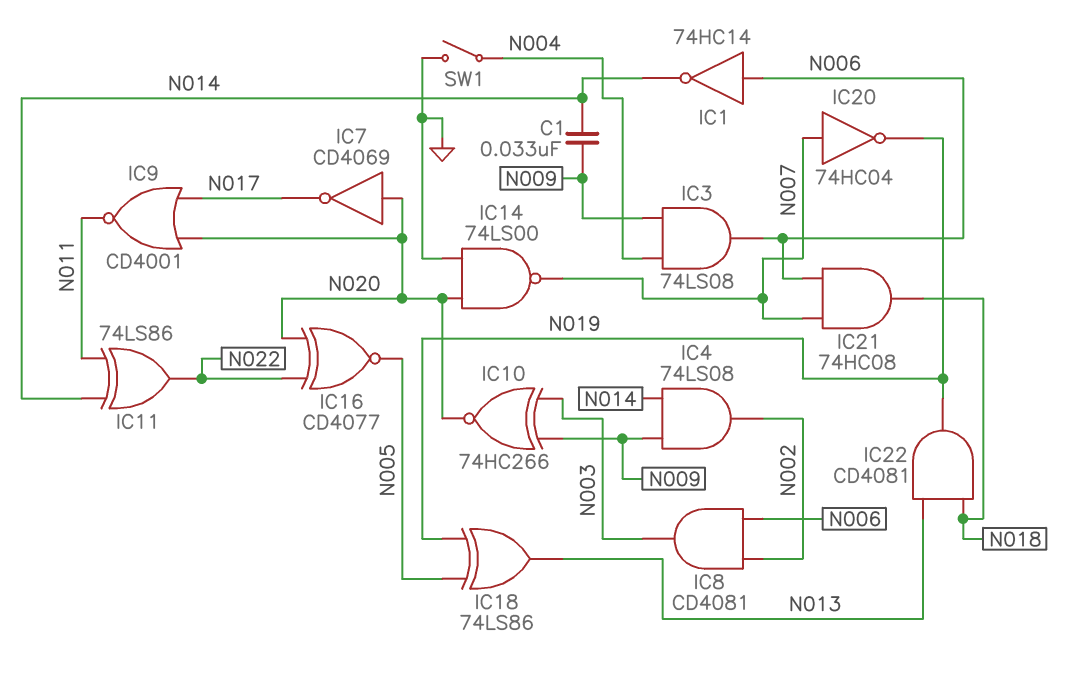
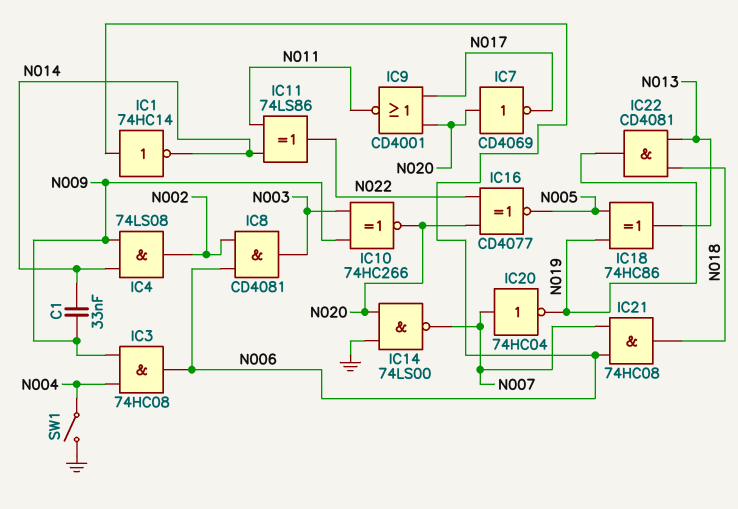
IC3: AND 74LS08 (in N004, in N009, out N006) -> AND 74HC08 (in N004, in N009, out N006)
IC18: XOR 74LS86 (in N005, in N019, out N013) -> XOR 74HC86 (in N005, in N019, out N013)

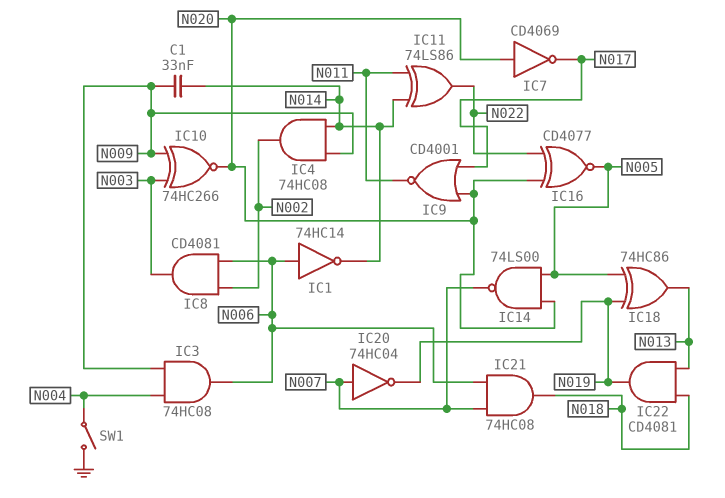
IC4: AND 74LS08 (in N009, in N014, out N002) -> AND 74HC08 (in N009, in N014, out N002)
IC14: NAND 74LS00 (in GND, in N020, out N007) -> NAND 74LS00 (in N005, in N020, out N007)

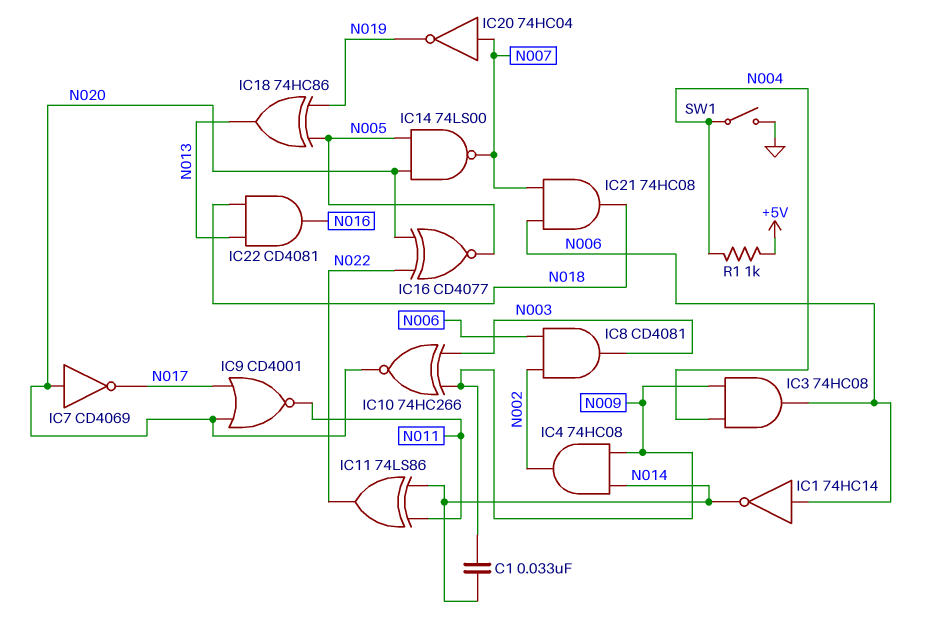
IC22: AND CD4081 (in N013, in N018, out N019) -> AND CD4081 (in N013, in N018, out N016)
R1: none -> 1k (+5V, N004)

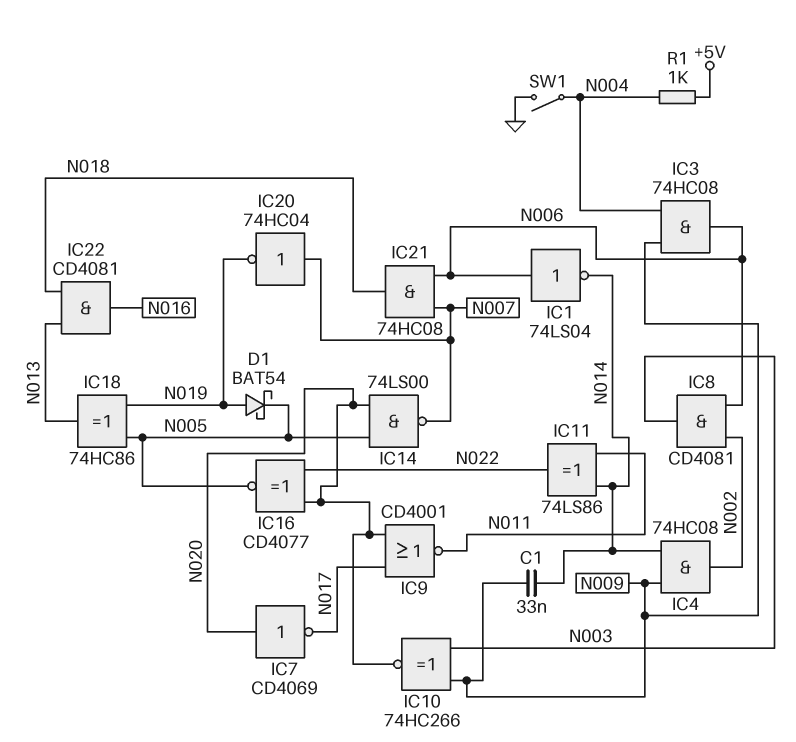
D1: none -> schottky BAT54 (A N019, K N005)
IC1: NOT 74HC14 (in N006, out N014) -> NOT 74LS04 (in N006, out N014)

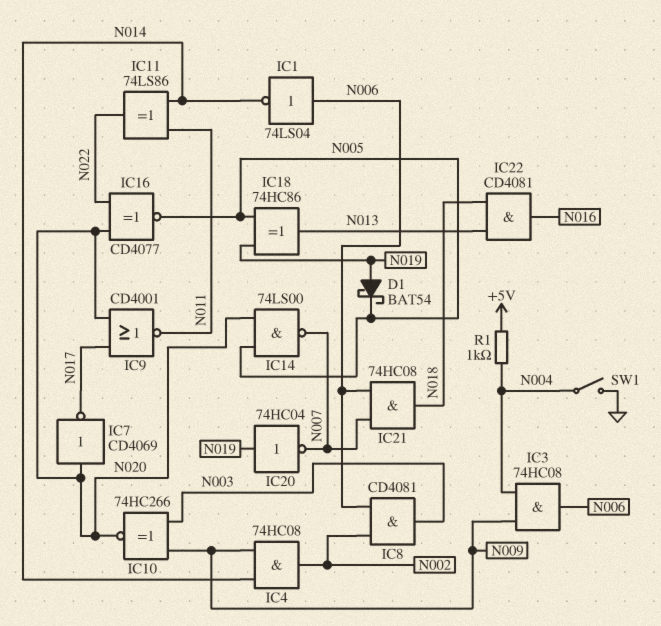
C1: 33nF (N009, N014) -> none
IC20: NOT 74HC04 (in N007, out N019) -> NOT 74HC04 (in N019, out N007)

